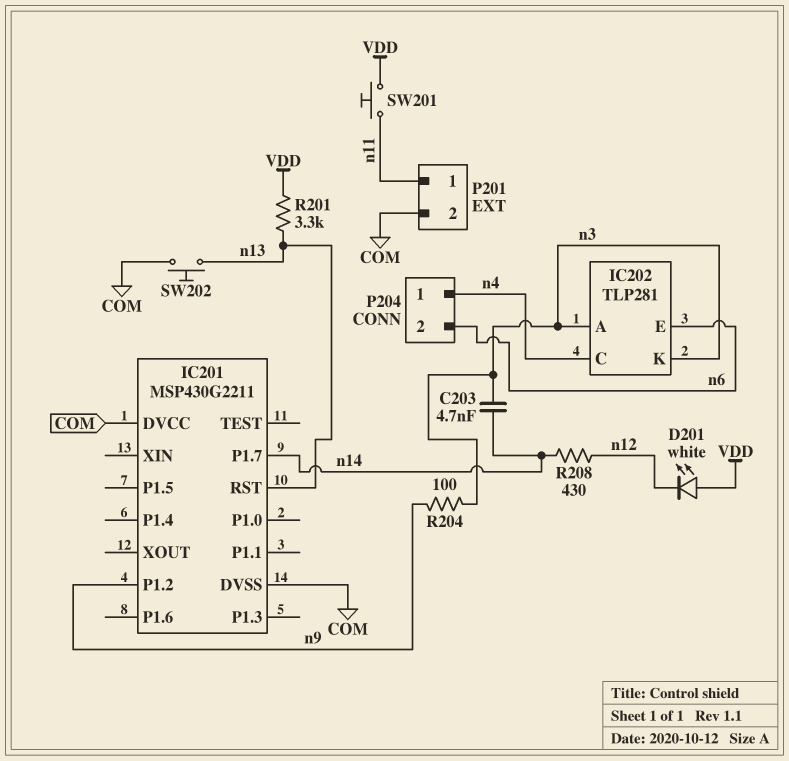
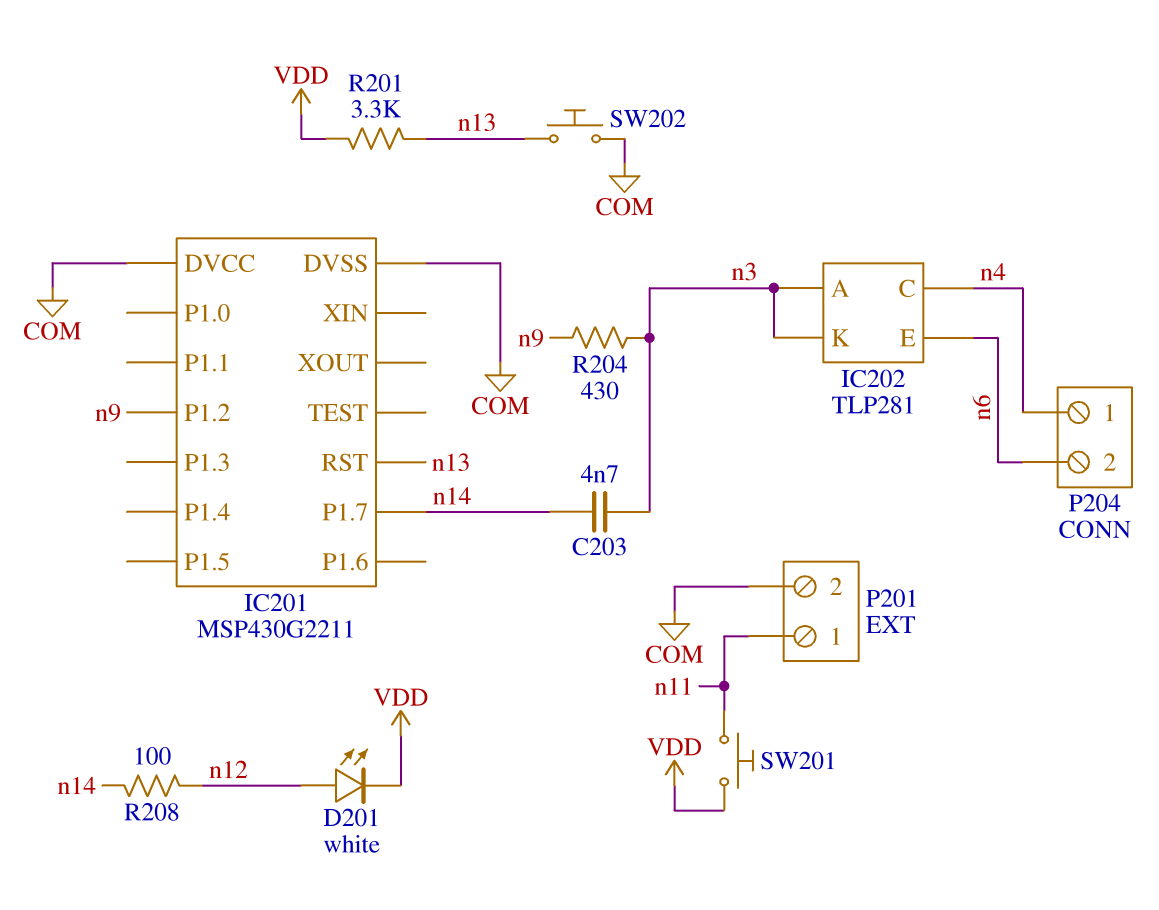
D201: LED white (A VDD, K n12) -> LED white (A n12, K VDD)
R204: 100 (n3, n9) -> 430 (n3, n9)
R208: 430 (n12, n14) -> 100 (n12, n14)

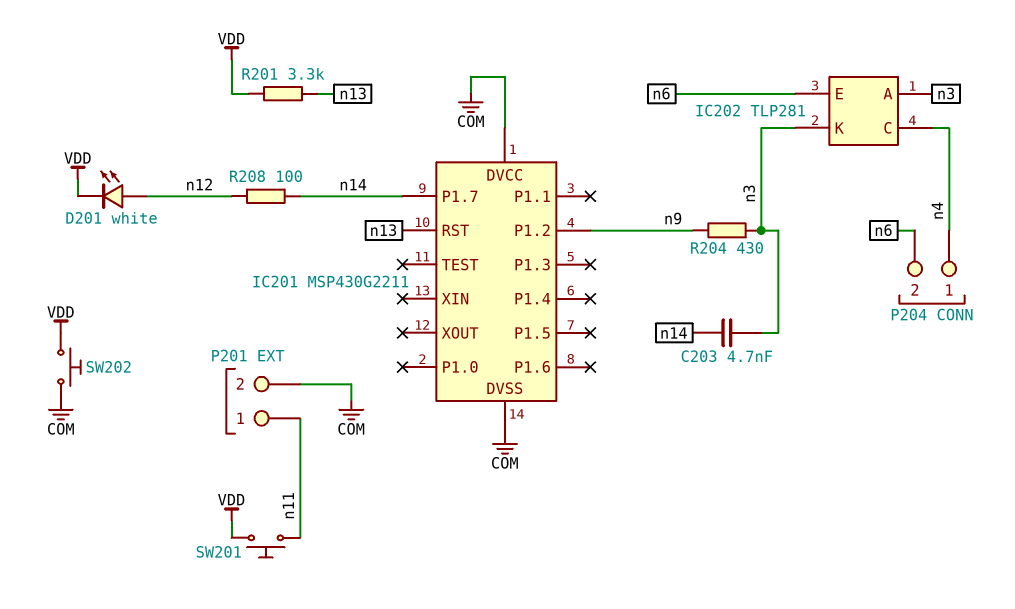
SW202: button (COM, n13) -> button (COM, VDD)

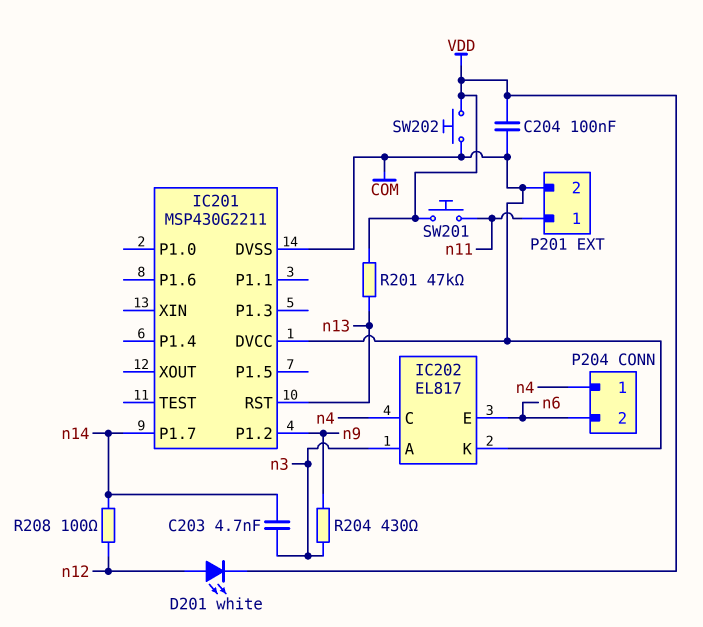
C204: none -> 100nF (COM, VDD)
IC202: TLP281 -> EL817
IC202 pin K: n3 -> COM
R201: 3.3k (VDD, n13) -> 47k (VDD, n13)

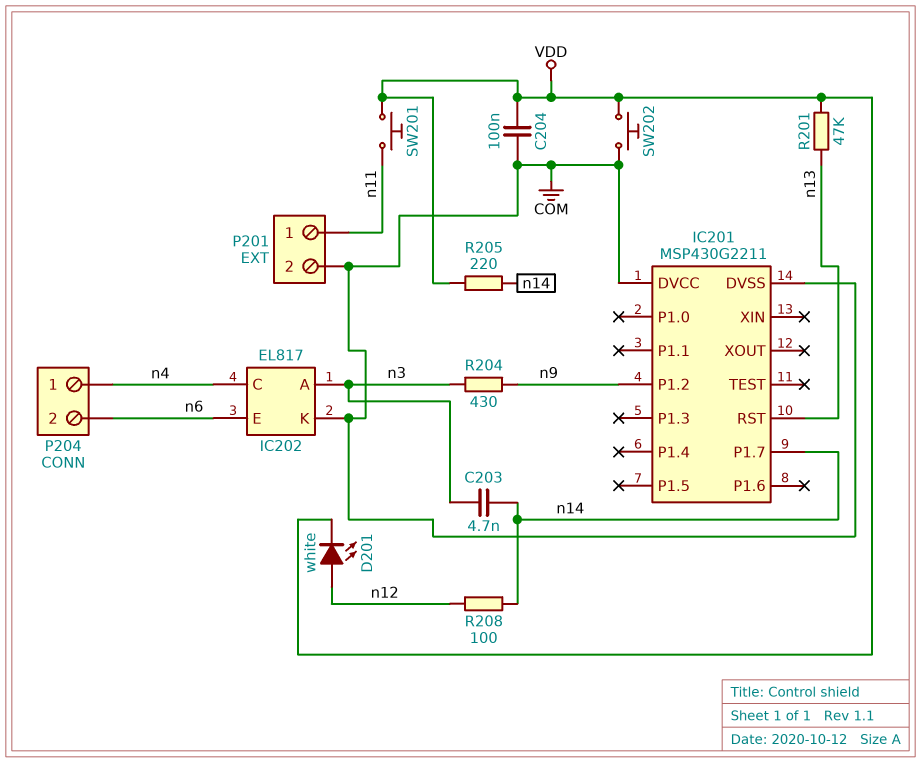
R205: none -> 220 (VDD, n14)

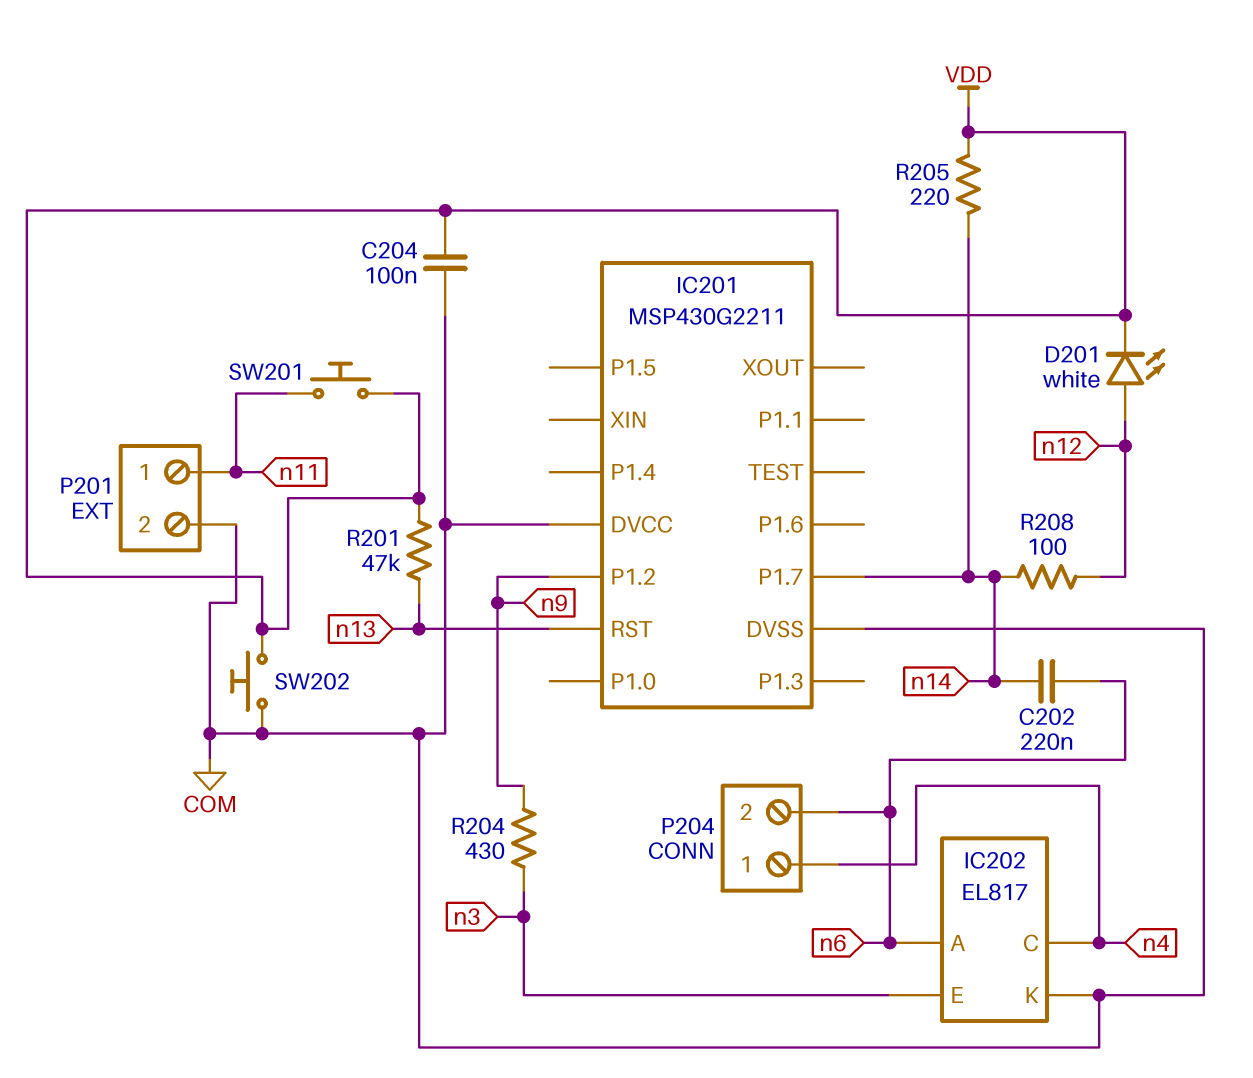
C202: none -> 220nF (n6, n14)
C203: 4.7nF (n3, n14) -> none
IC202 pin A: n3 -> n6
IC202 pin E: n6 -> n3

